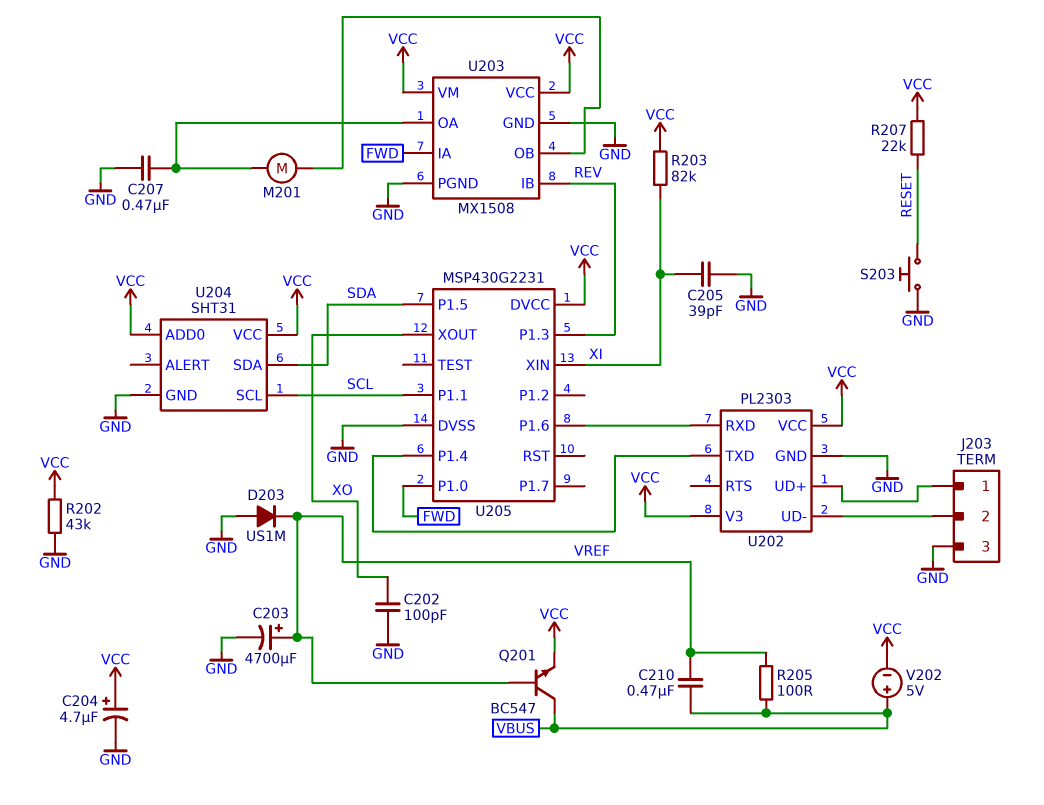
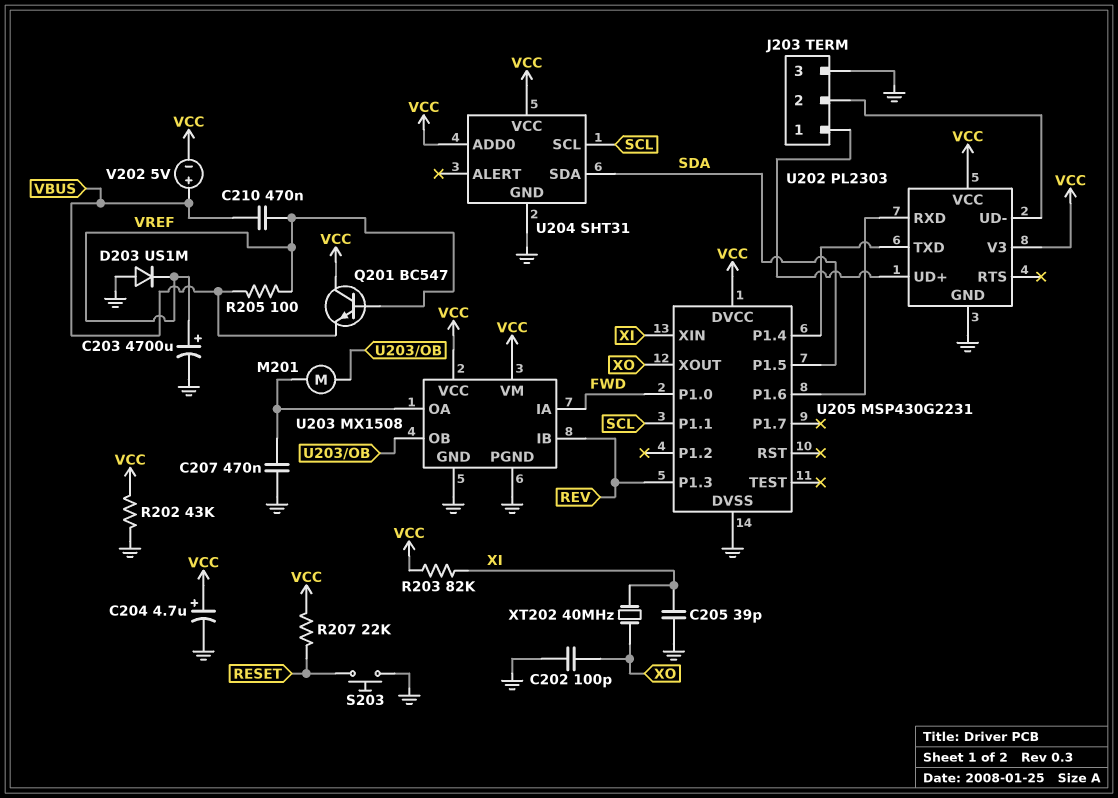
Q201: NPN BC547 (B VREF, C VBUS, E VCC) -> NPN BC547 (B VREF, C VCC, E VBUS)
XT202: none -> 40MHz (XI, XO)

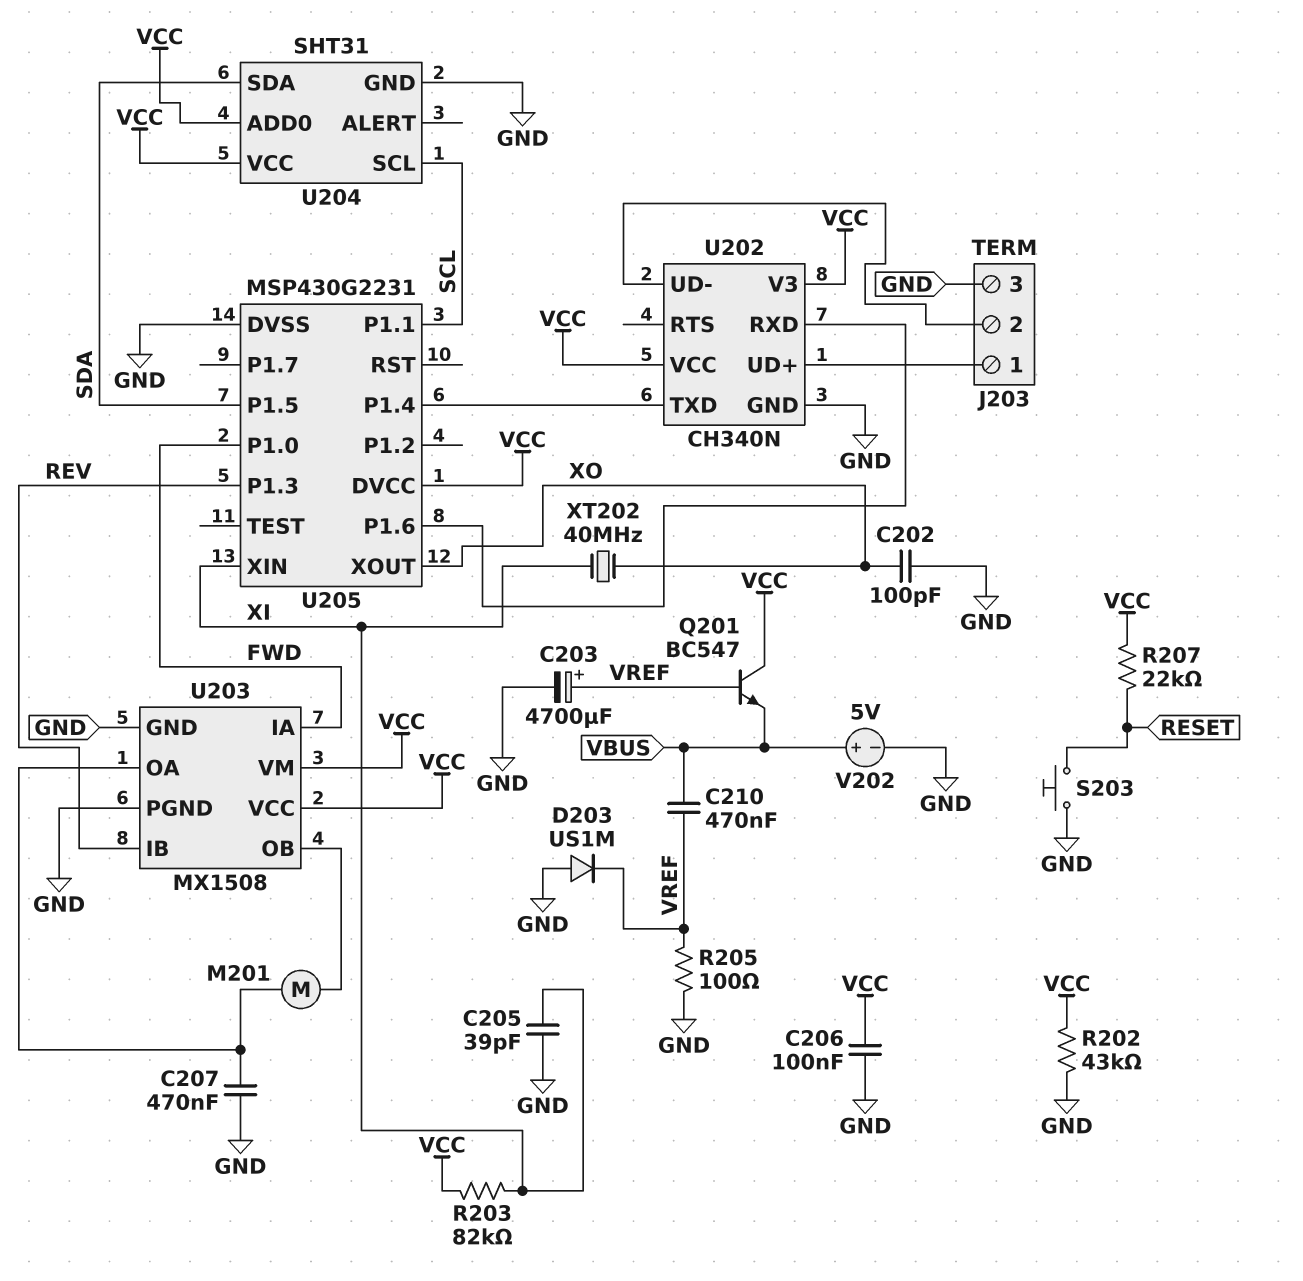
C204: 4.7uF (plus VCC, minus GND) -> none
C206: none -> 100nF (GND, VCC)
R205: 100 (VBUS, VREF) -> 100 (GND, VREF)
U202: PL2303 -> CH340N
V202: 5V (plus VBUS, minus VCC) -> 5V (plus VBUS, minus GND)

